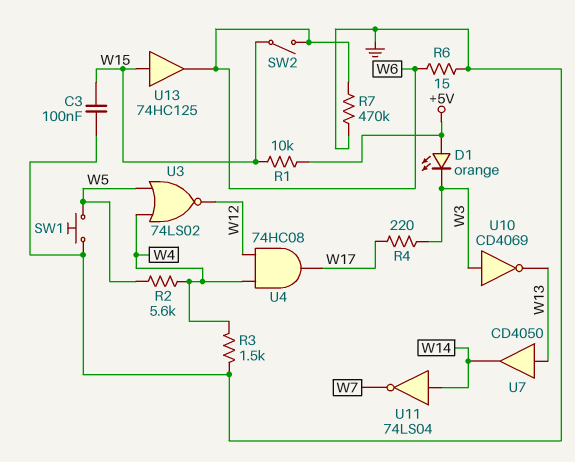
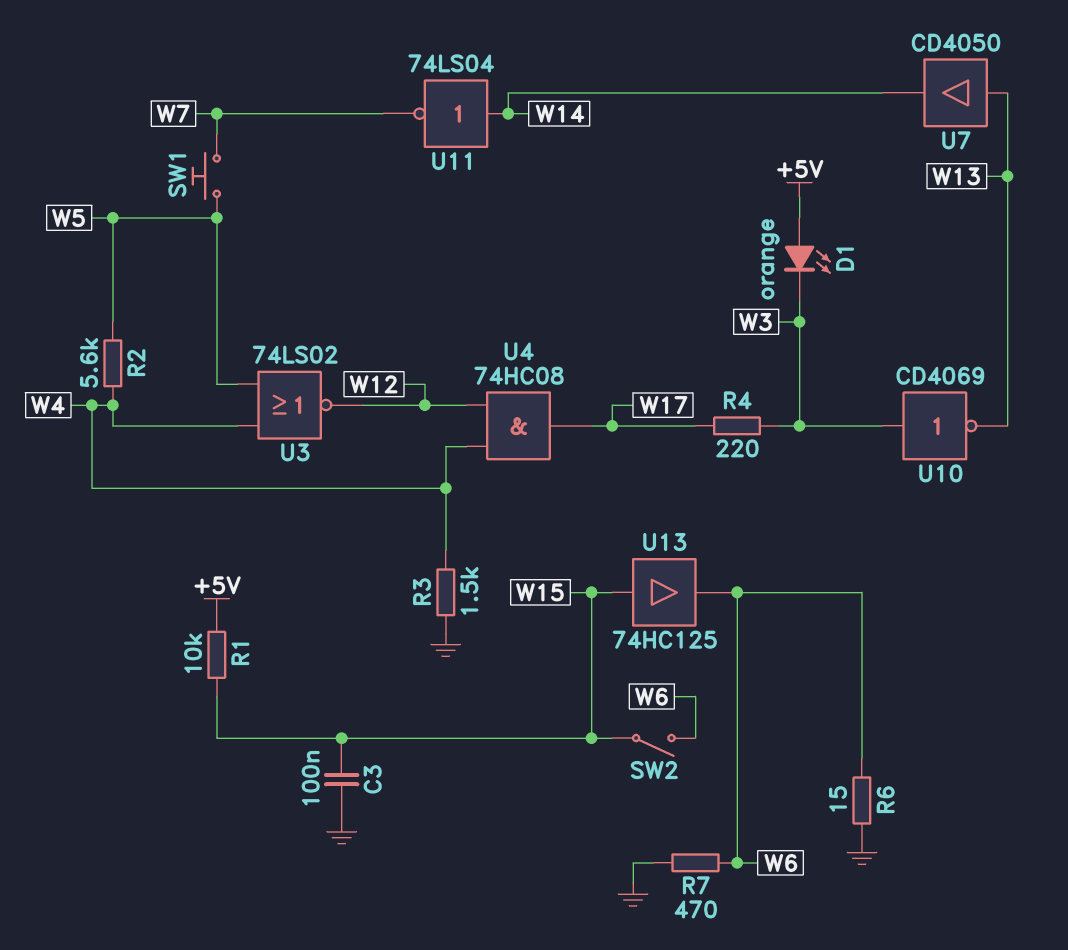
R7: 470k (GND, W6) -> 470 (GND, W6)
SW1: button (GND, W5) -> button (W5, W7)

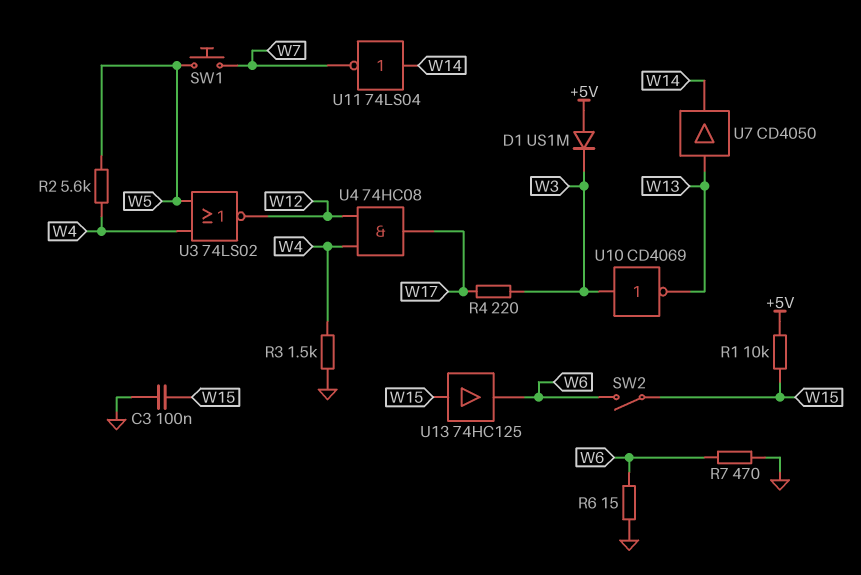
D1: LED orange (A +5V, K W3) -> diode US1M (A +5V, K W3)

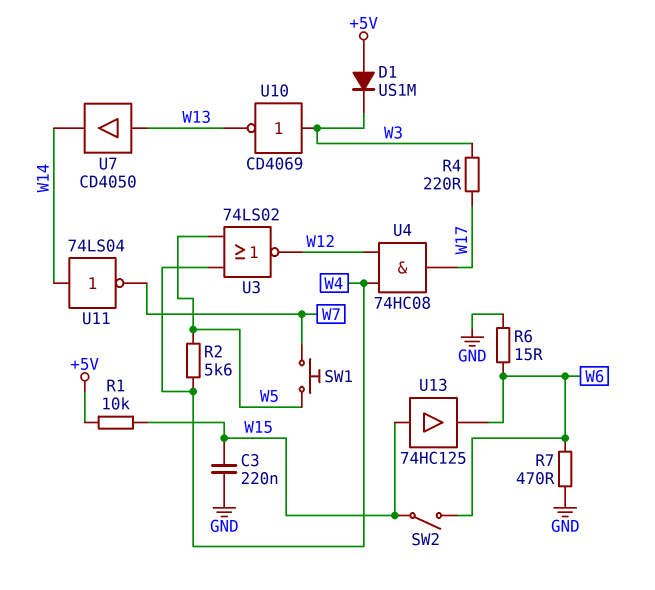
C3: 100nF (GND, W15) -> 220nF (GND, W15)
R3: 1.5k (GND, W4) -> none

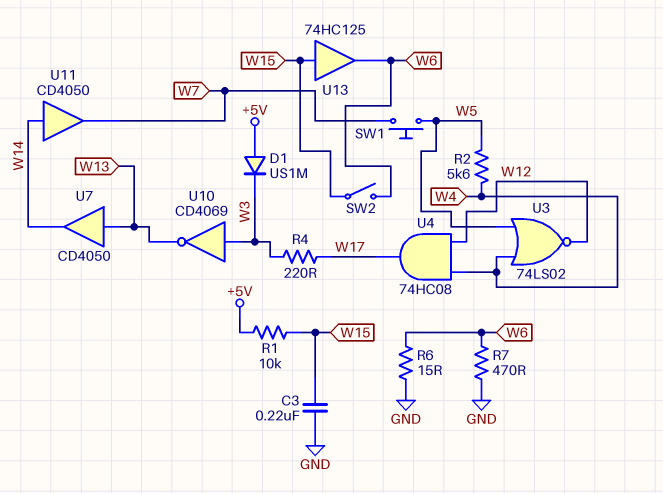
U11: NOT 74LS04 (in W14, out W7) -> buffer CD4050 (in W14, out W7)

